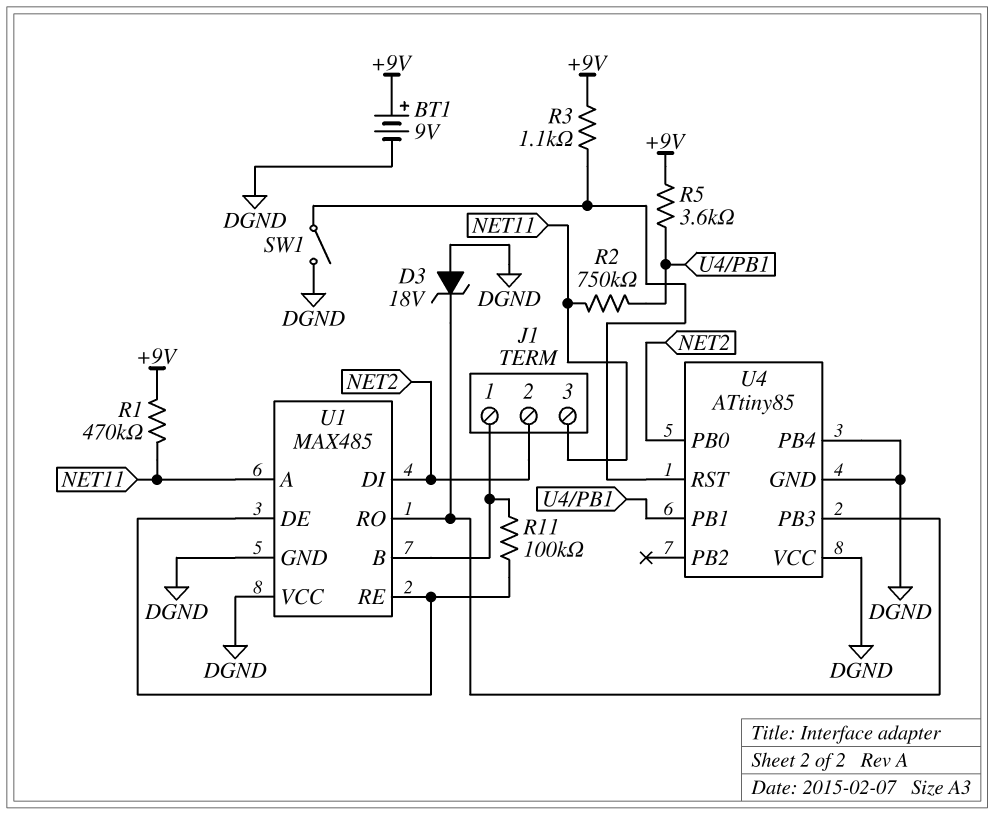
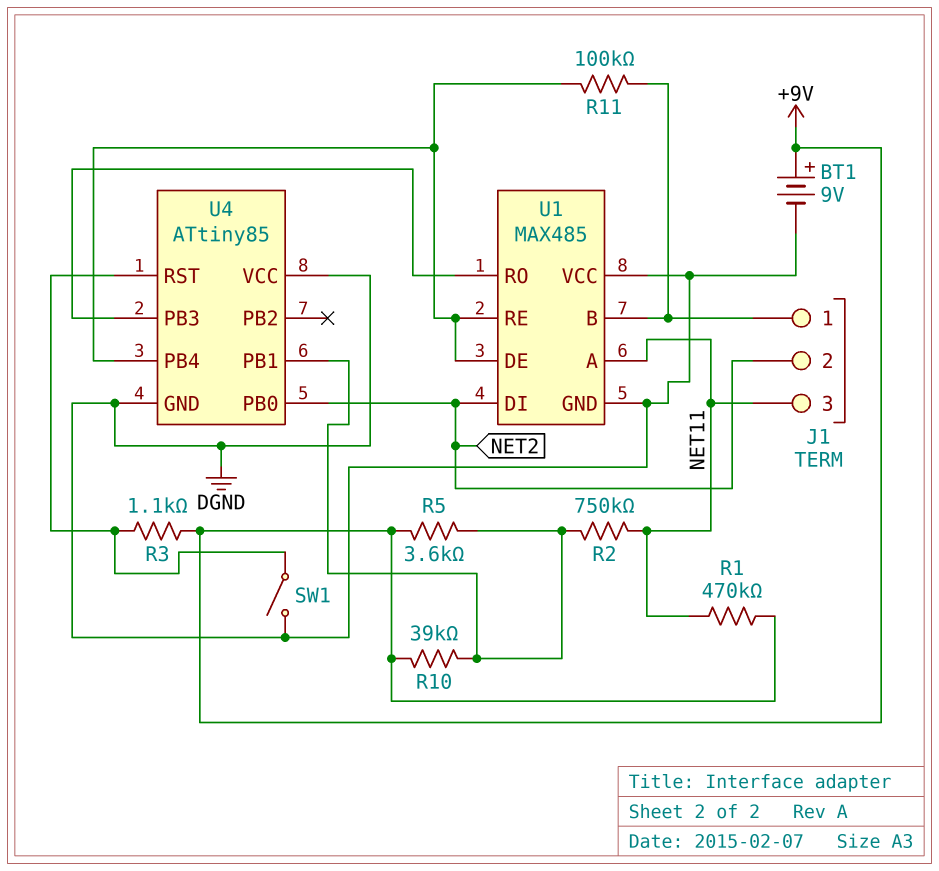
D3: zener 18V (A DGND, K U1/RO) -> none
R10: none -> 39k (+9V, U4/PB1)
U4 pin PB4: DGND -> U1/DE

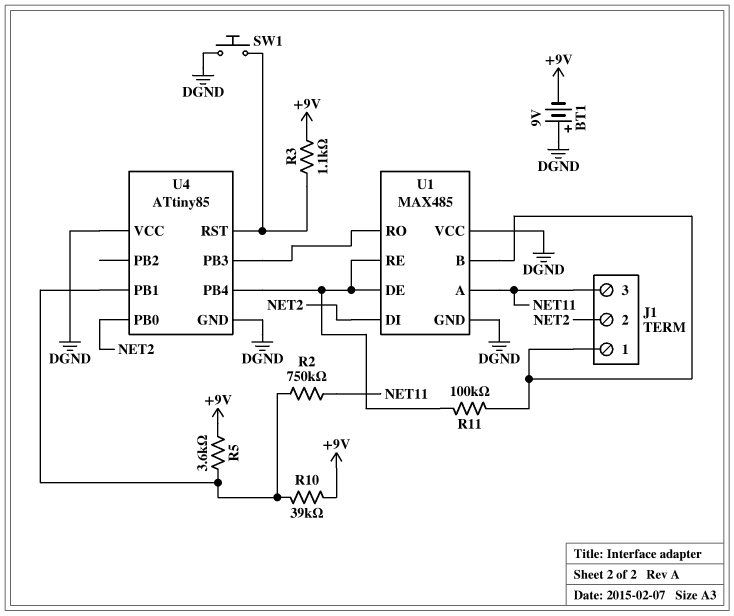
BT1: 9V (plus +9V, minus DGND) -> 9V (plus DGND, minus +9V)
R1: 470k (+9V, NET11) -> none
SW1: switch (DGND, U4/RST) -> button (DGND, U4/RST)

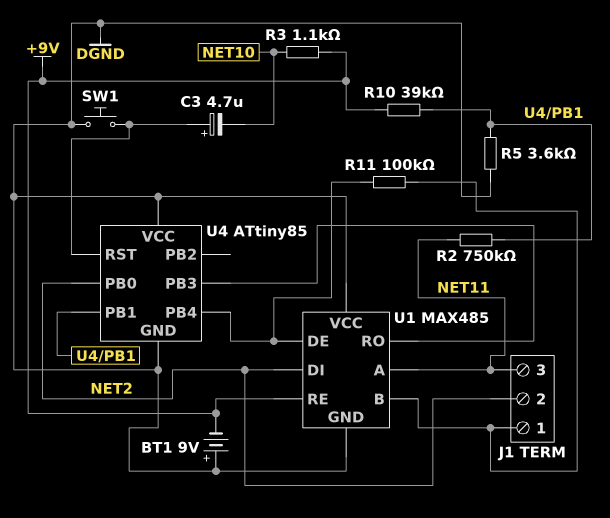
C3: none -> 4.7uF (plus U4/RST, minus NET10)
R3: 1.1k (+9V, U4/RST) -> 1.1k (+9V, NET10)
R5: 3.6k (+9V, U4/PB1) -> 3.6k (DGND, U4/PB1)
U1 pin RE: U1/DE -> +9V

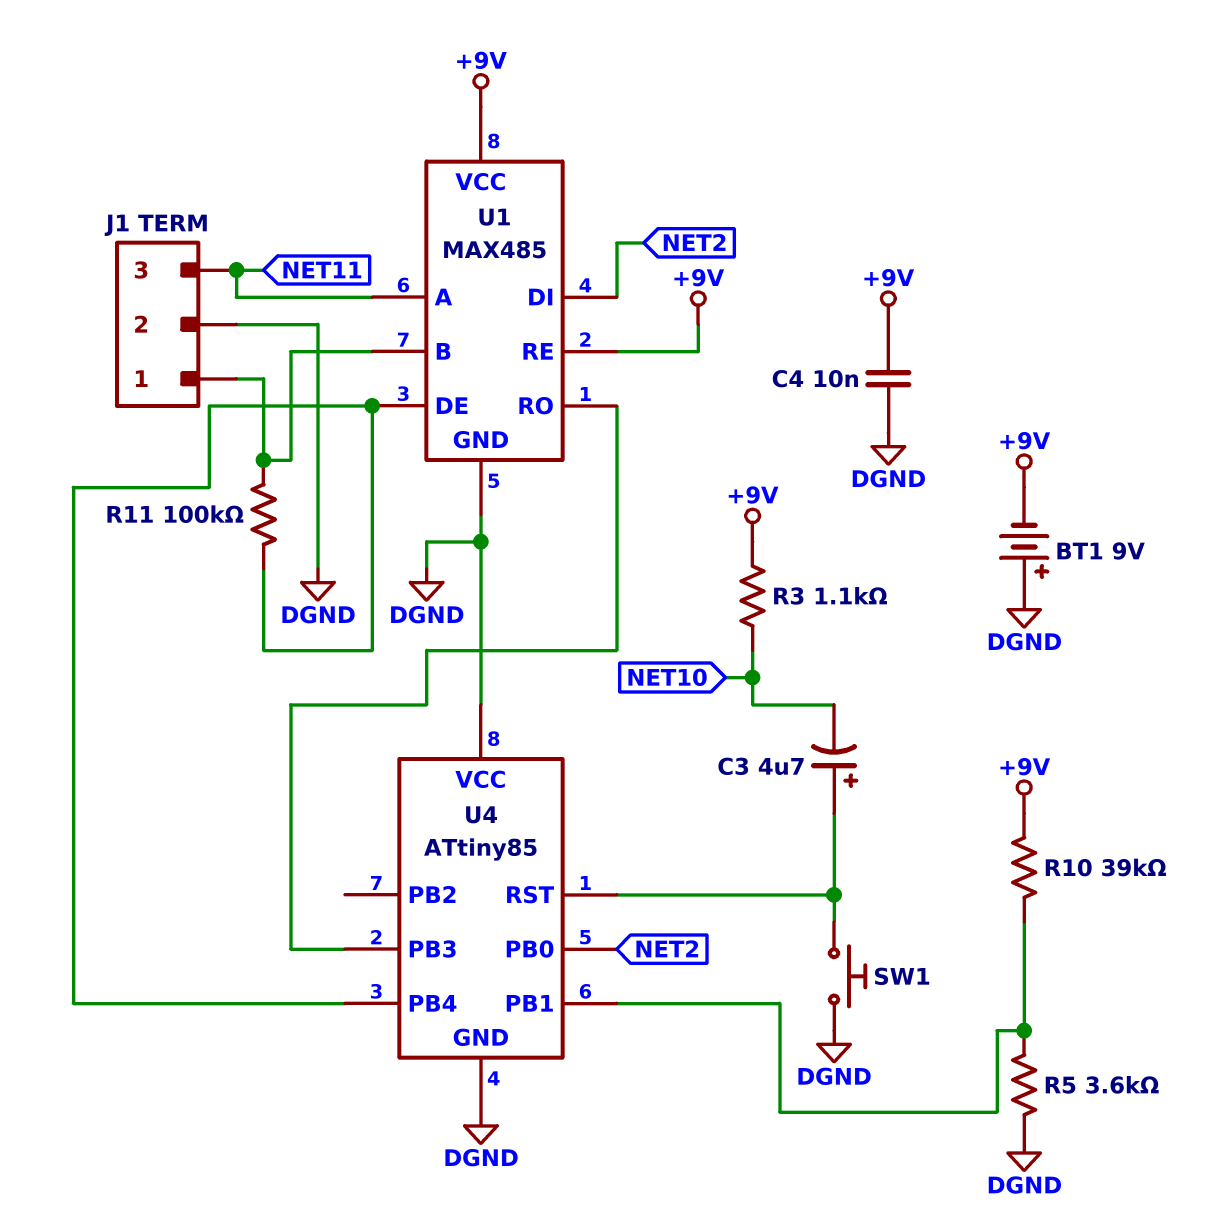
C4: none -> 10nF (+9V, DGND)
J1 pin 2: NET2 -> DGND
R2: 750k (NET11, U4/PB1) -> none
U1 pin VCC: DGND -> +9V

